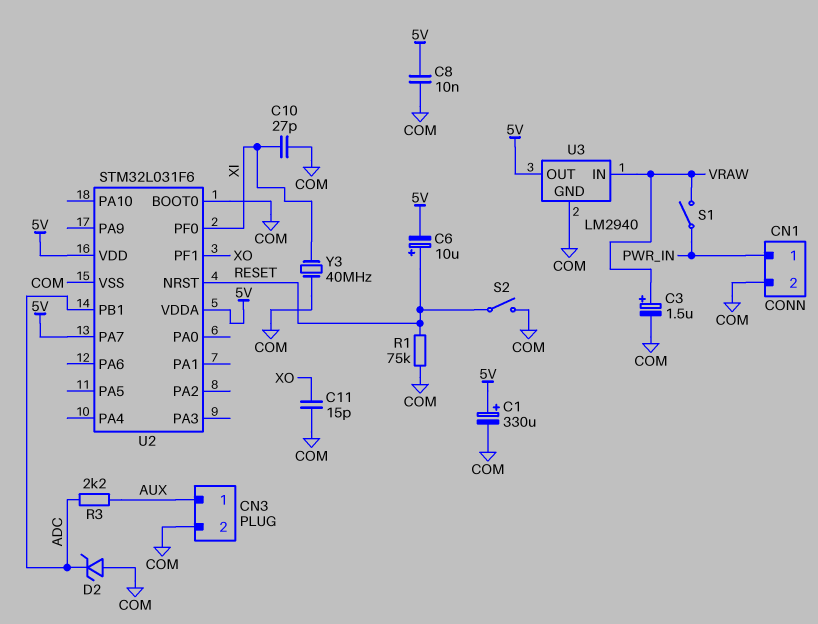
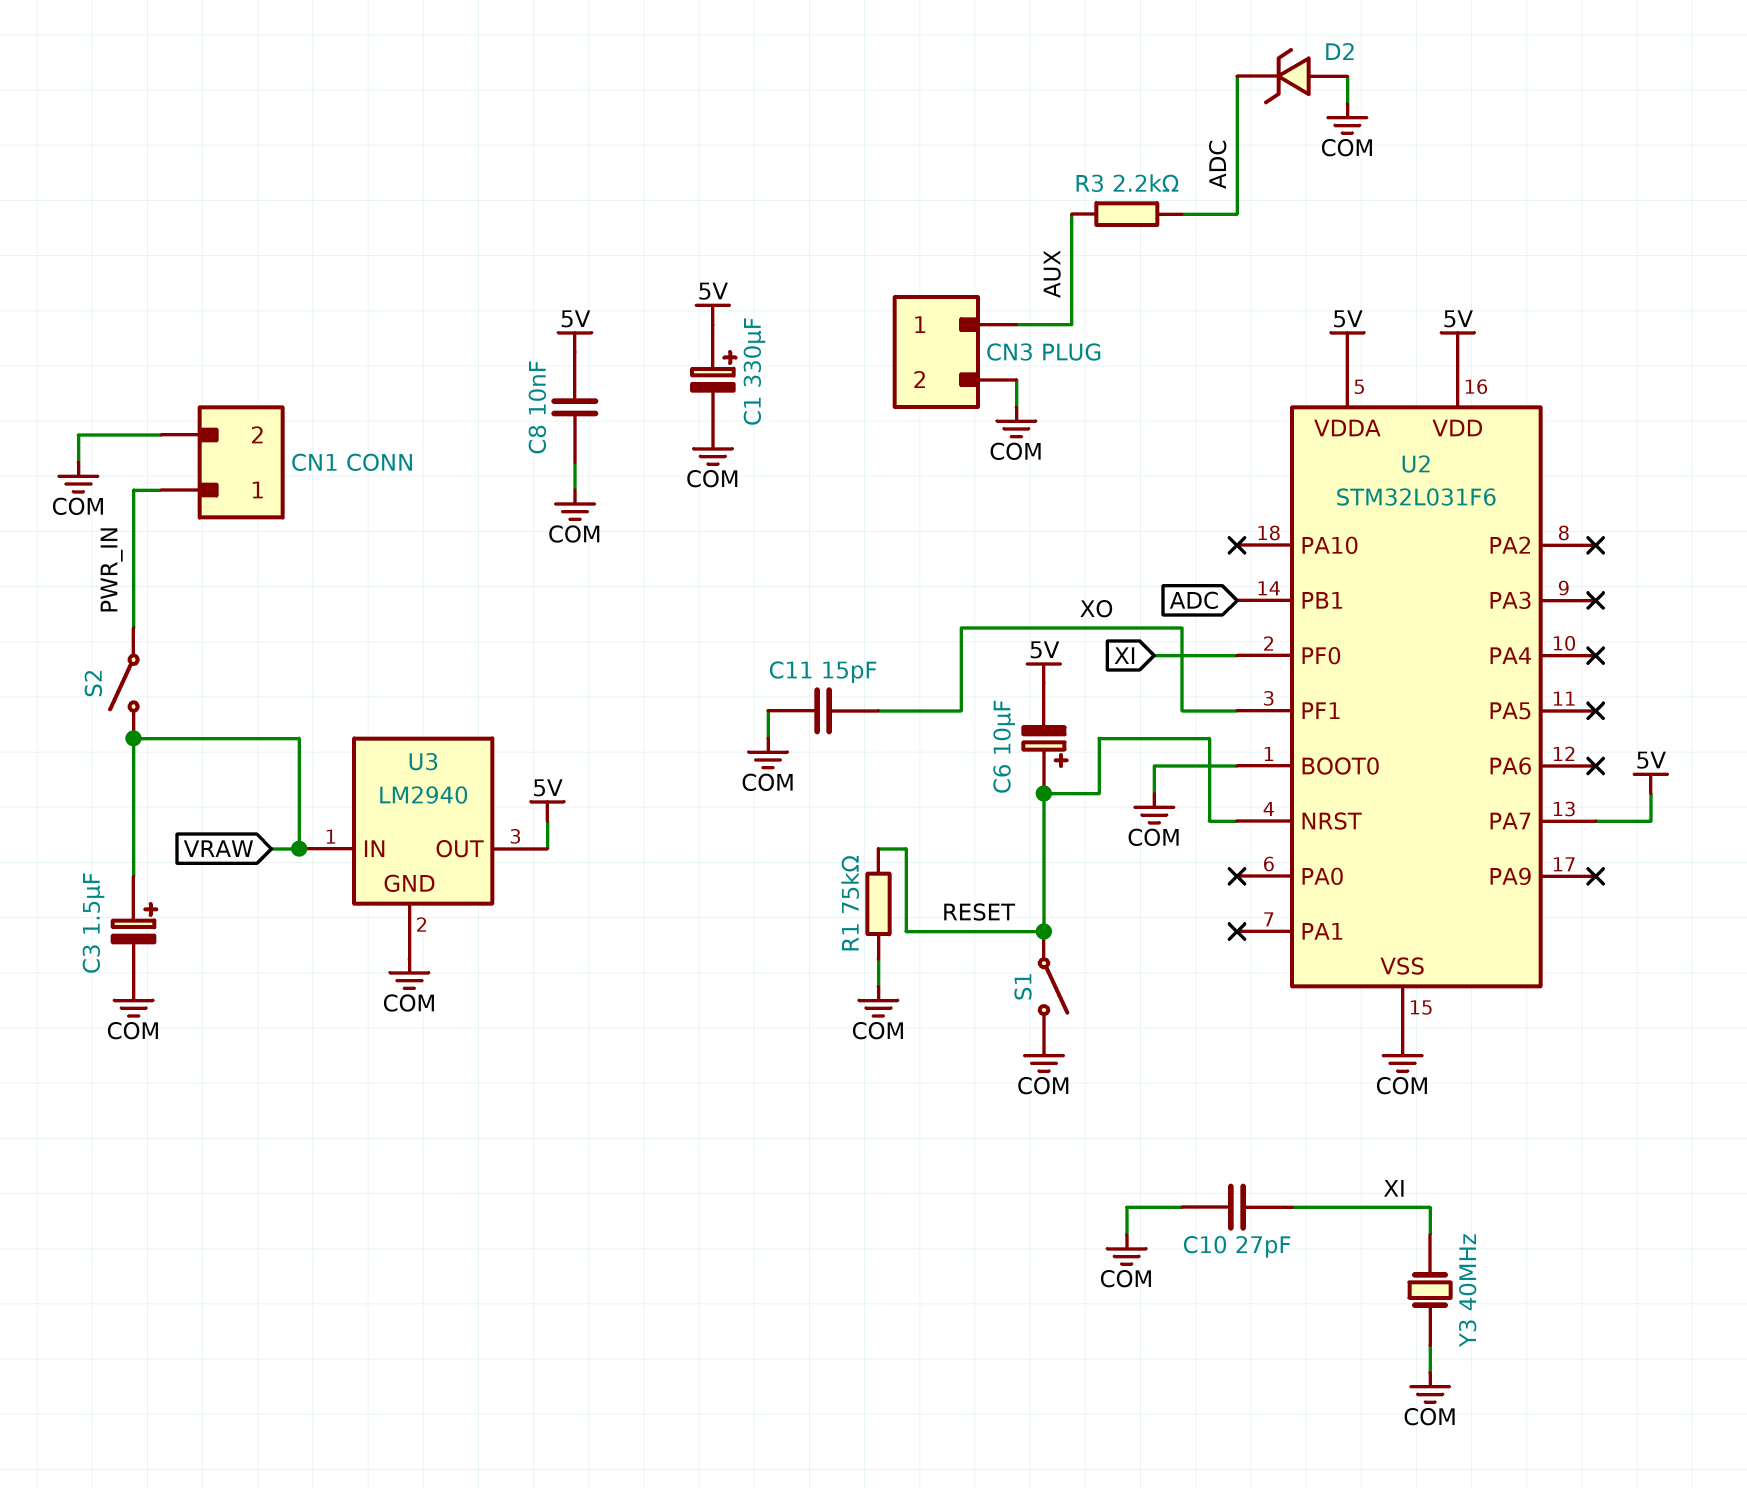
S1: switch (PWR_IN, VRAW) -> switch (COM, RESET)
S2: switch (COM, RESET) -> switch (PWR_IN, VRAW)

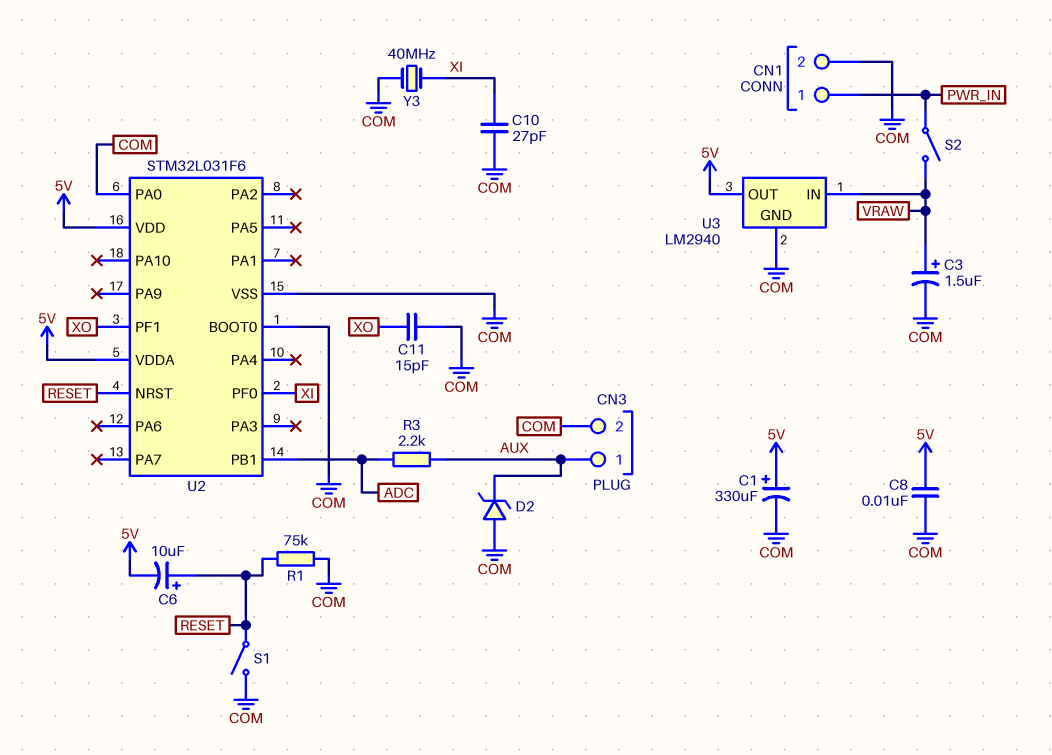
D2: zener (A COM, K ADC) -> zener (A COM, K AUX)
U2 pin PA0: none -> COM
U2 pin PA7: 5V -> none

